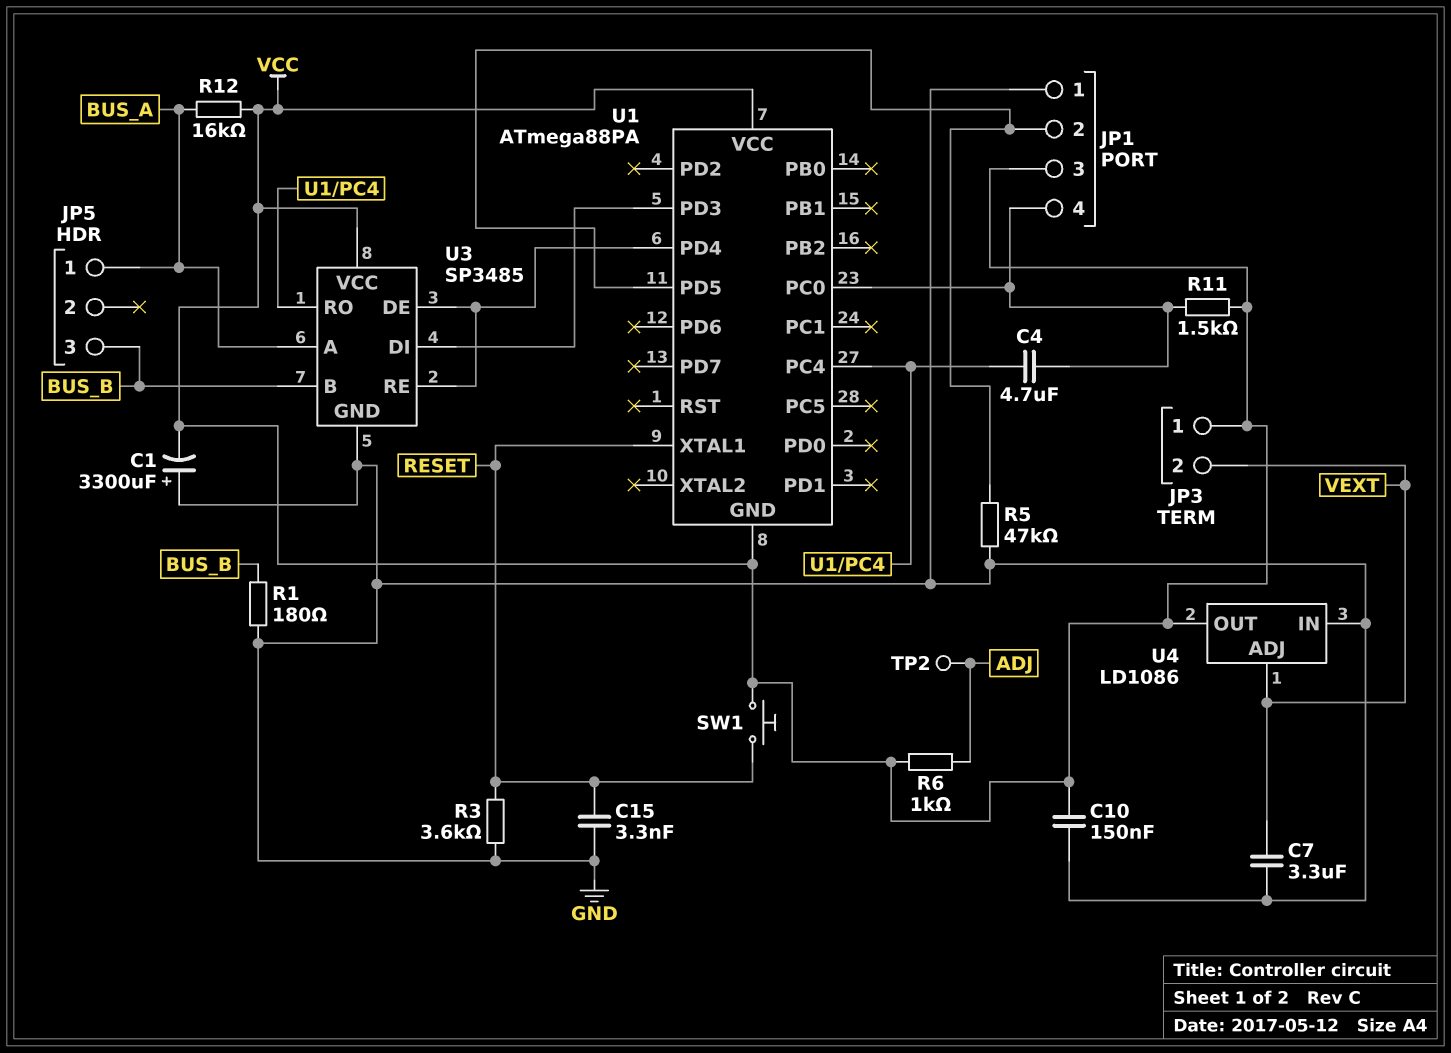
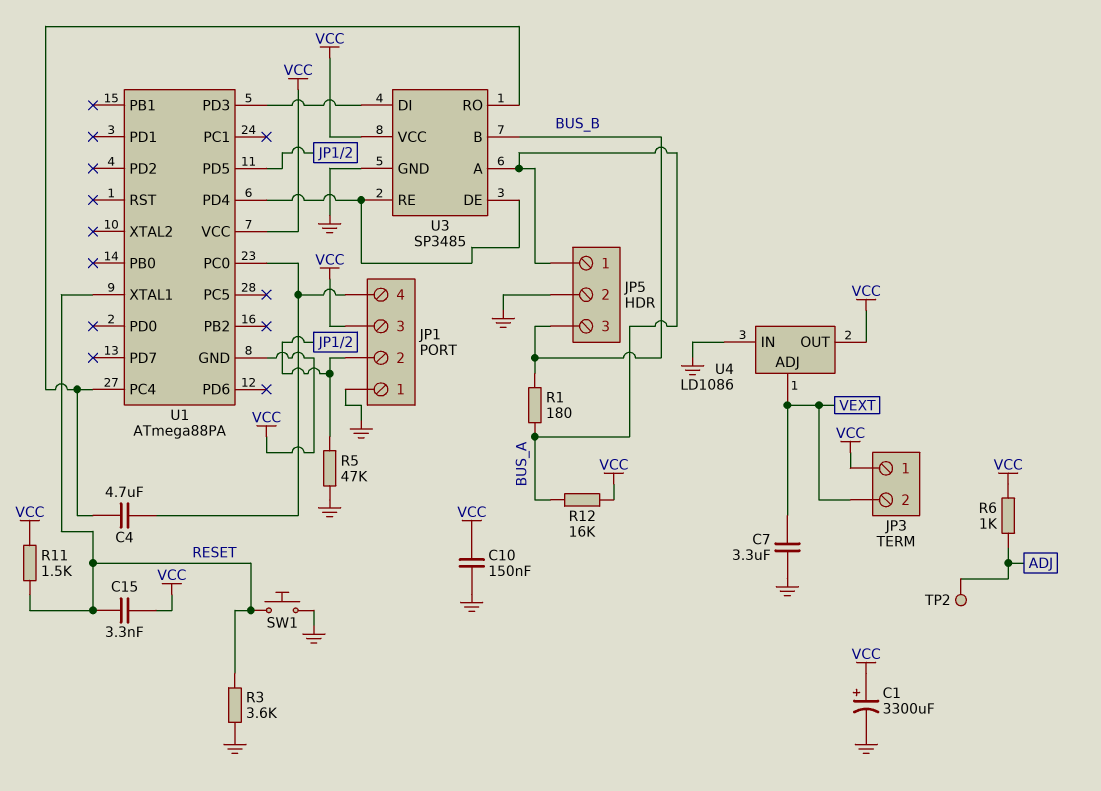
C1: 3300uF (plus GND, minus VCC) -> 3300uF (plus VCC, minus GND)
C15: 3.3nF (GND, RESET) -> 3.3nF (RESET, VCC)
JP5 pin 2: none -> GND
R1: 180 (BUS_B, GND) -> 180 (BUS_A, BUS_B)
R11: 1.5k (JP1/4, VCC) -> 1.5k (RESET, VCC)
SW1: button (RESET, VCC) -> button (GND, RESET)

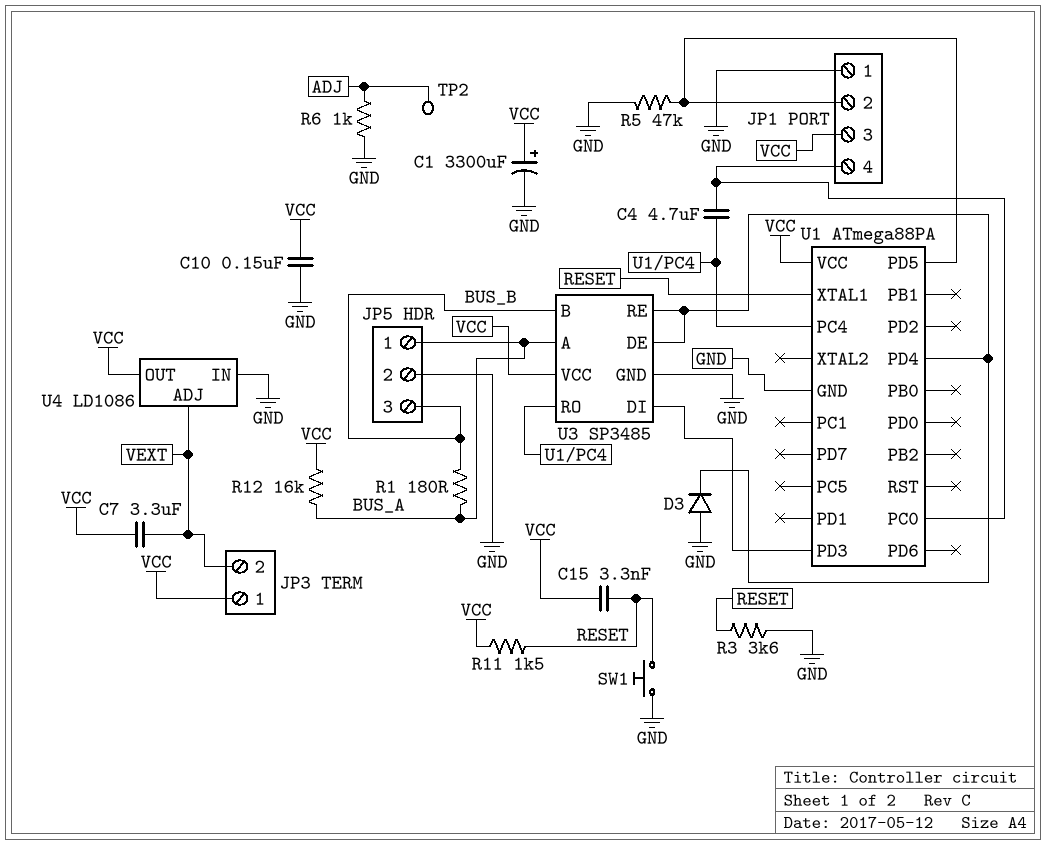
C7: 3.3uF (GND, VEXT) -> 3.3uF (VCC, VEXT)
D3: none -> diode (A GND, K U1/PD4)
R6: 1k (ADJ, VCC) -> 1k (ADJ, GND)
U1 pin GND: VCC -> GND

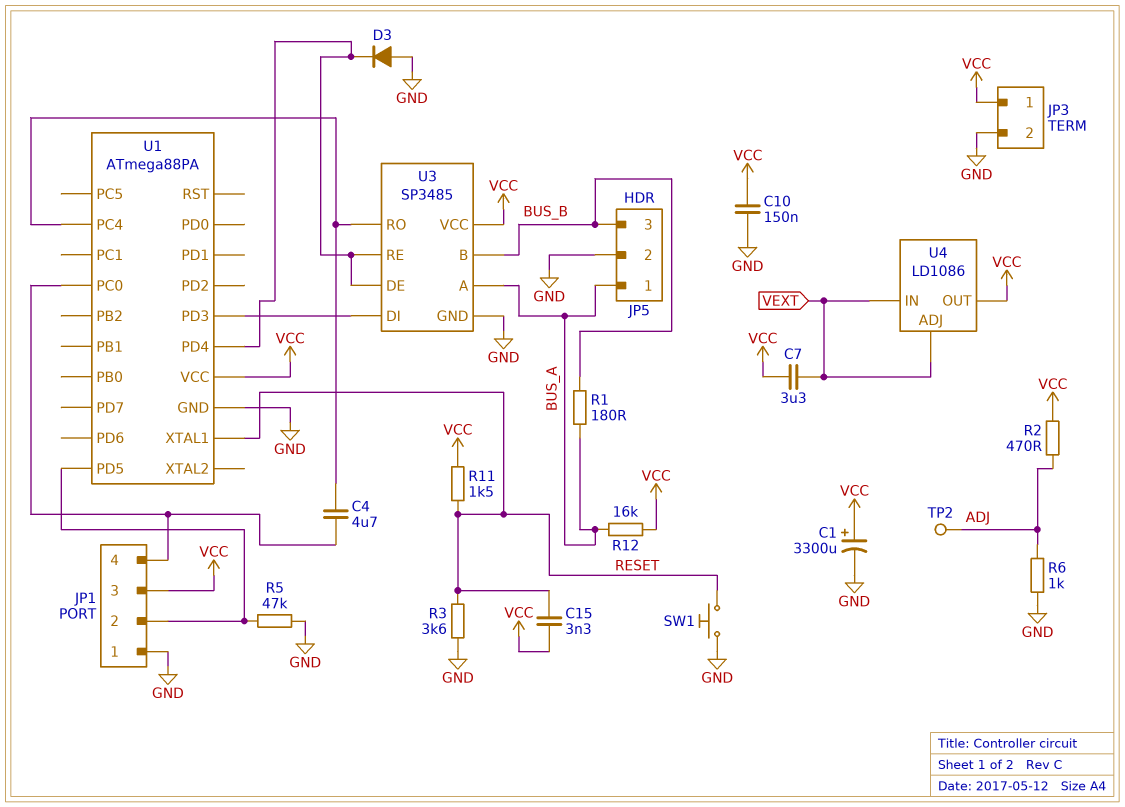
JP3 pin 2: VEXT -> GND
R2: none -> 470 (ADJ, VCC)
U4 pin IN: GND -> VEXT

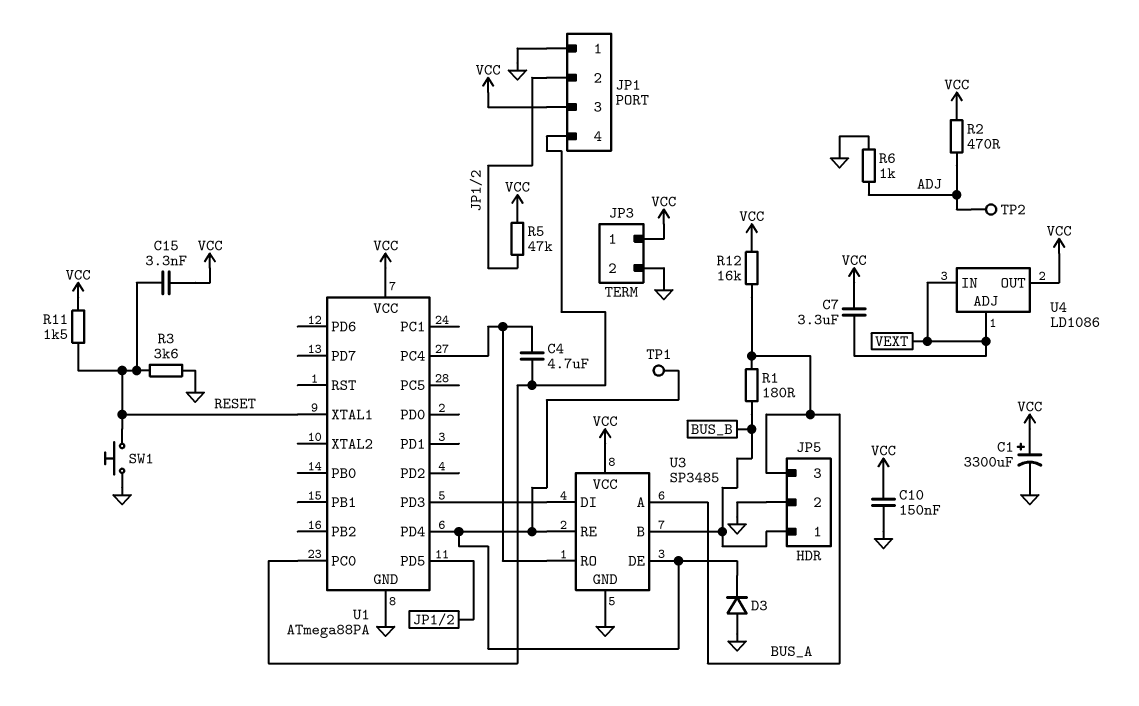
JP5 pin 1: BUS_A -> BUS_B
JP5 pin 3: BUS_B -> BUS_A
R5: 47k (GND, JP1/2) -> 47k (JP1/2, VCC)
TP1: none -> test point (U1/PD4)

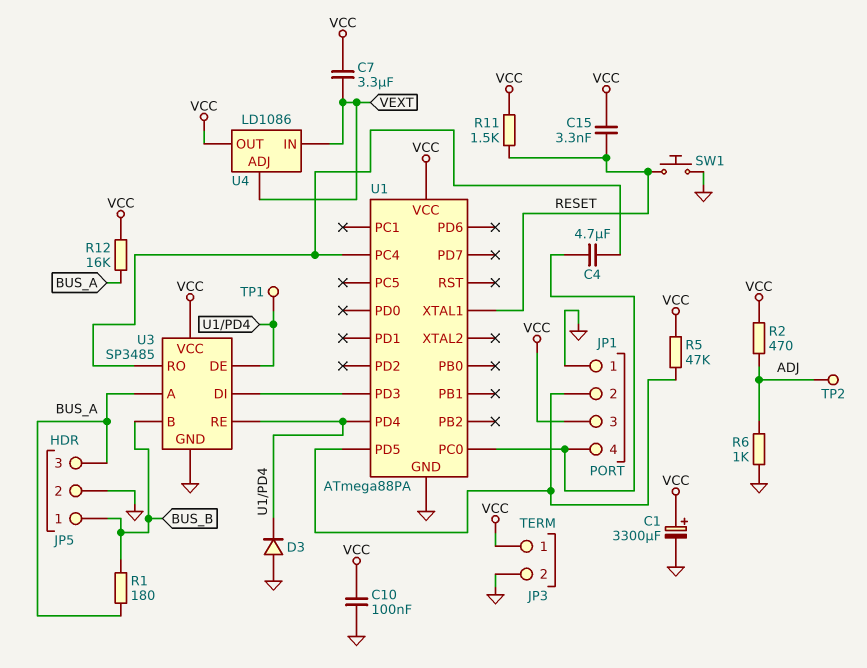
C10: 150nF (GND, VCC) -> 100nF (GND, VCC)
R3: 3.6k (GND, RESET) -> none

